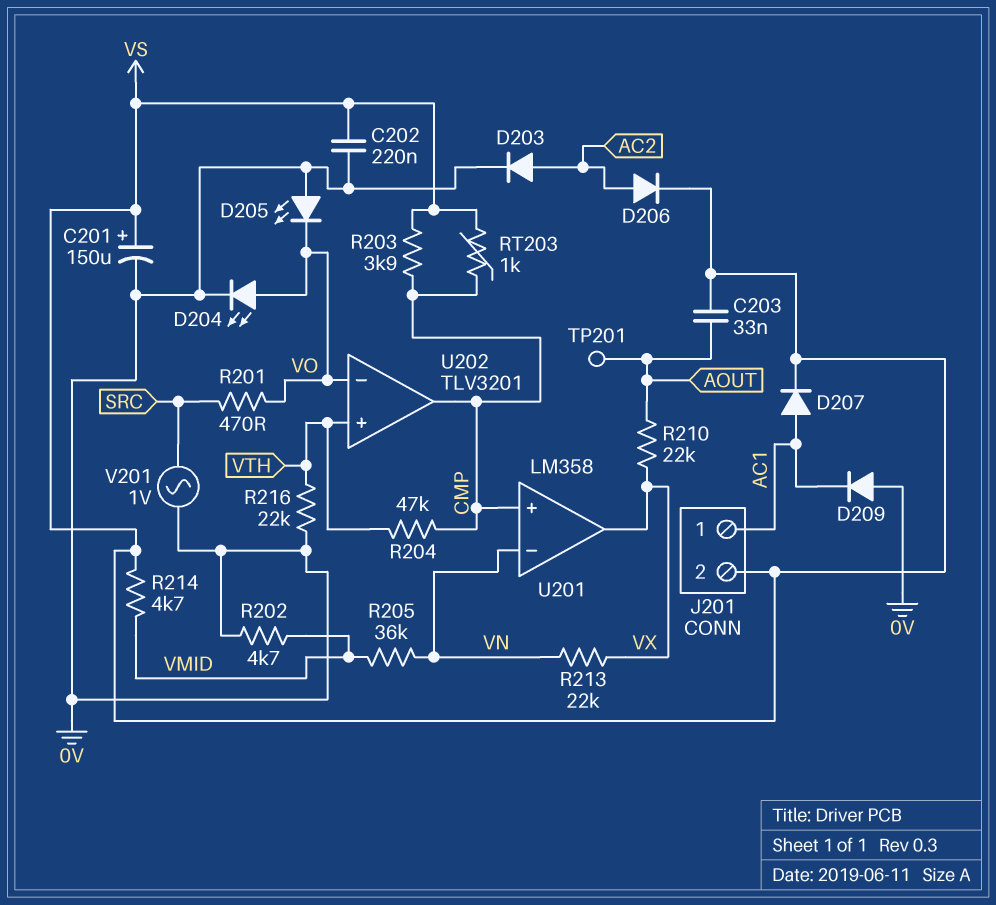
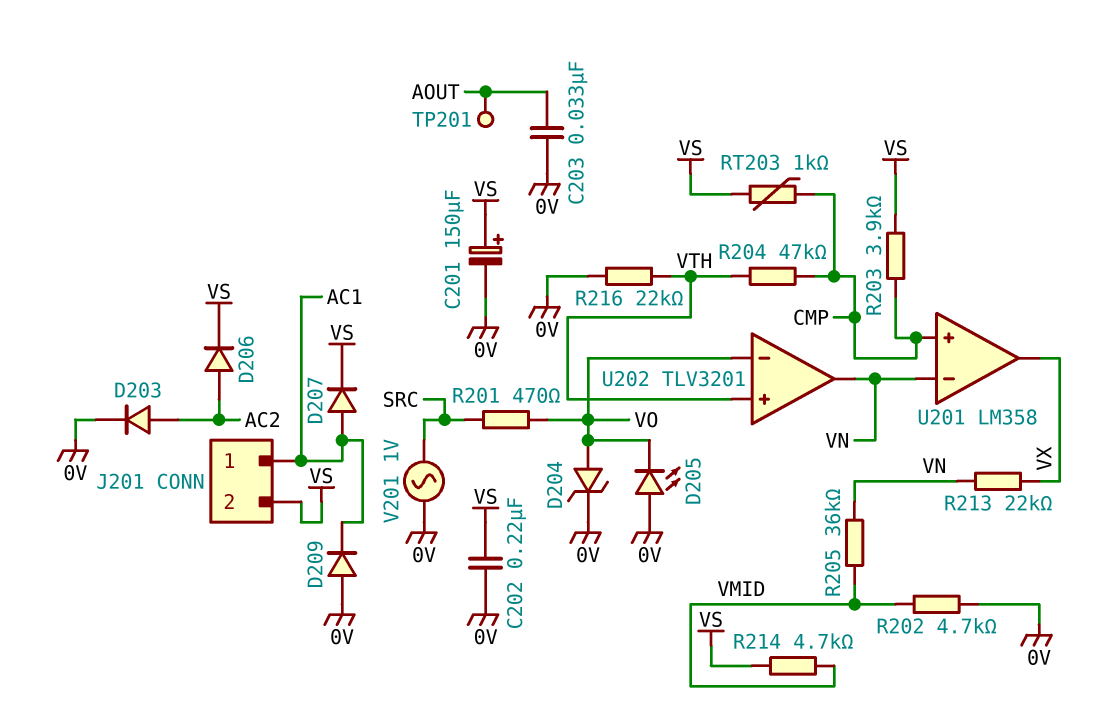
C203: 33nF (AOUT, VS) -> 33nF (0V, AOUT)
D204: LED (A VO, K 0V) -> zener (A VO, K 0V)
R210: 22k (AOUT, VX) -> none
U202 pin out: CMP -> VN

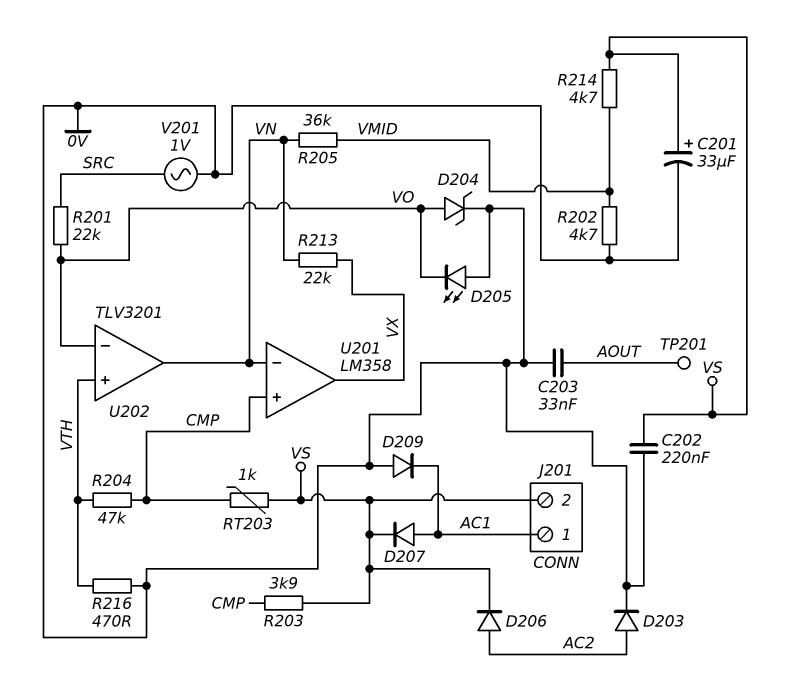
C201: 150uF (plus VS, minus 0V) -> 33uF (plus VS, minus 0V)
R201: 470 (SRC, VO) -> 22k (SRC, VO)
R216: 22k (0V, VTH) -> 470 (0V, VTH)

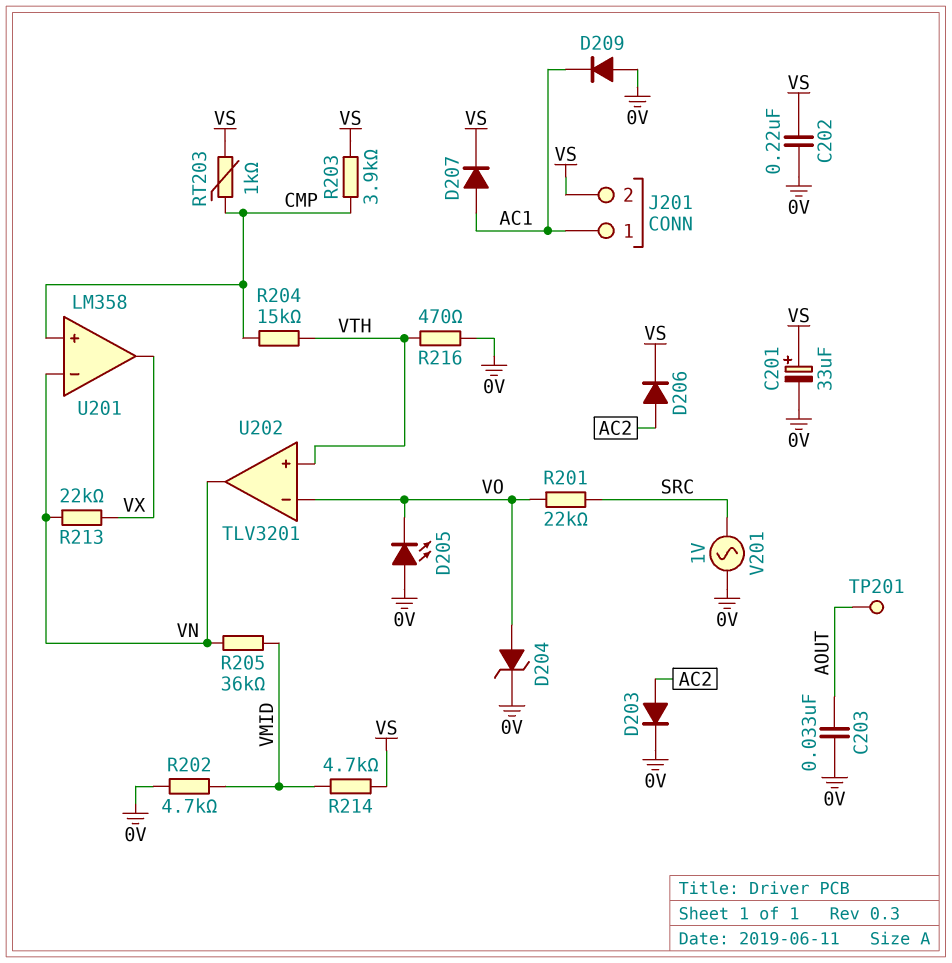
R204: 47k (CMP, VTH) -> 15k (CMP, VTH)

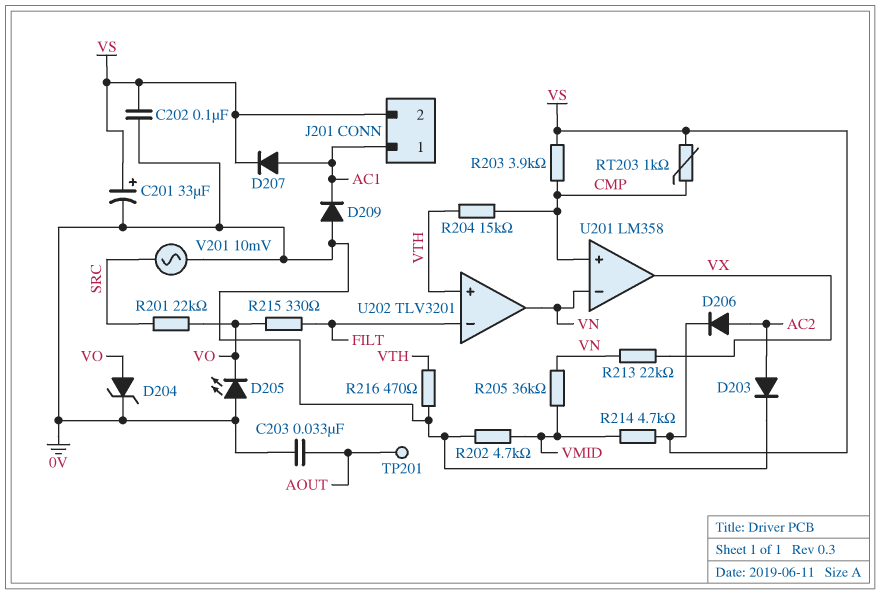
C202: 220nF (0V, VS) -> 100nF (0V, VS)
R215: none -> 330 (FILT, VO)
U202 pin in-: VO -> FILT
V201: AC 1V (0V, SRC) -> AC 10mV (0V, SRC)

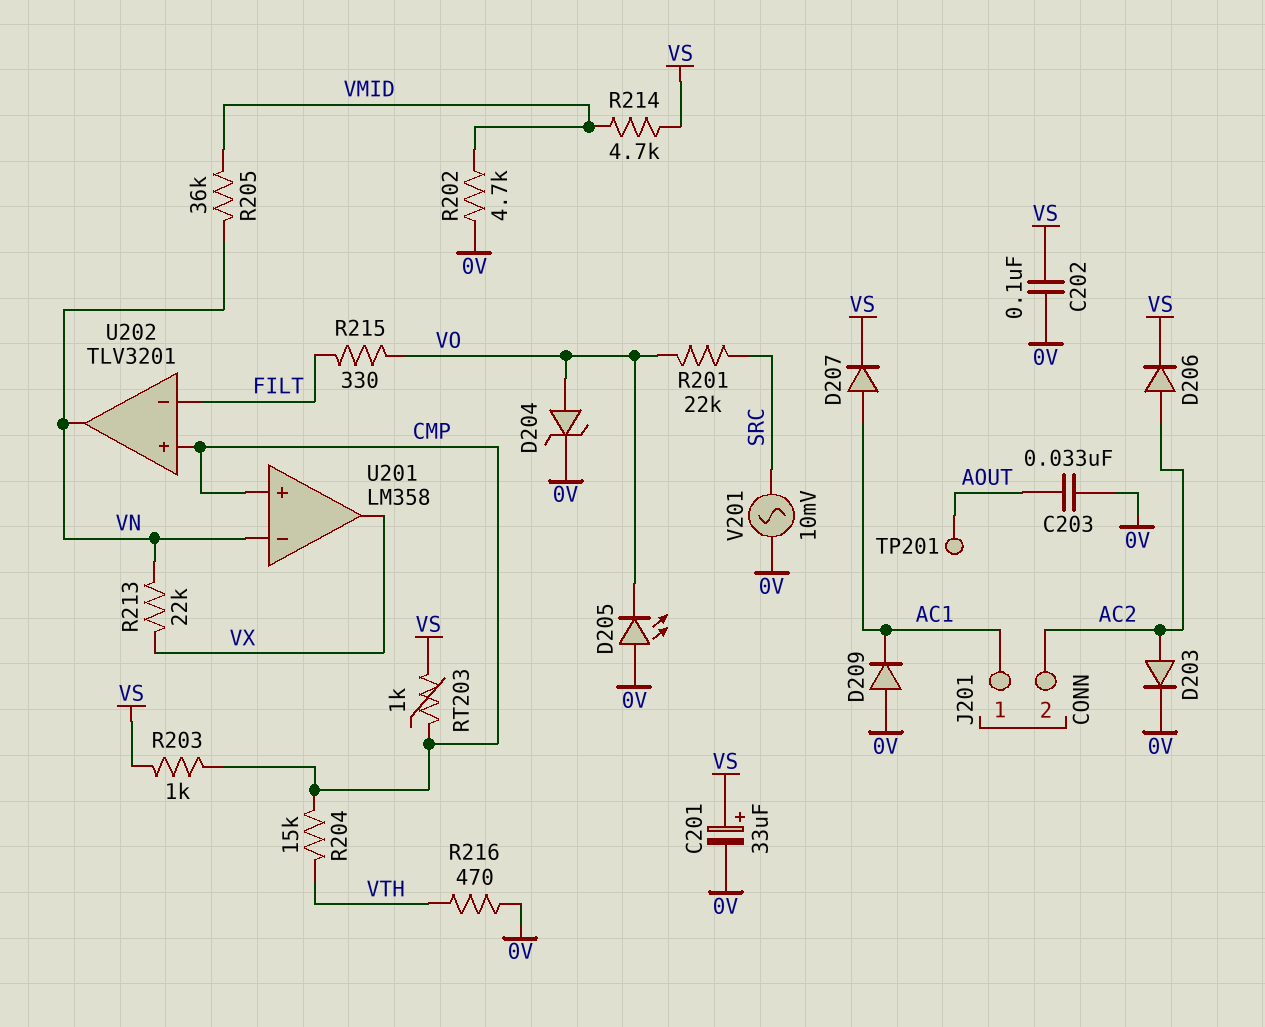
J201 pin 2: VS -> AC2
R203: 3.9k (CMP, VS) -> 1k (CMP, VS)
U202 pin in+: VTH -> CMP

